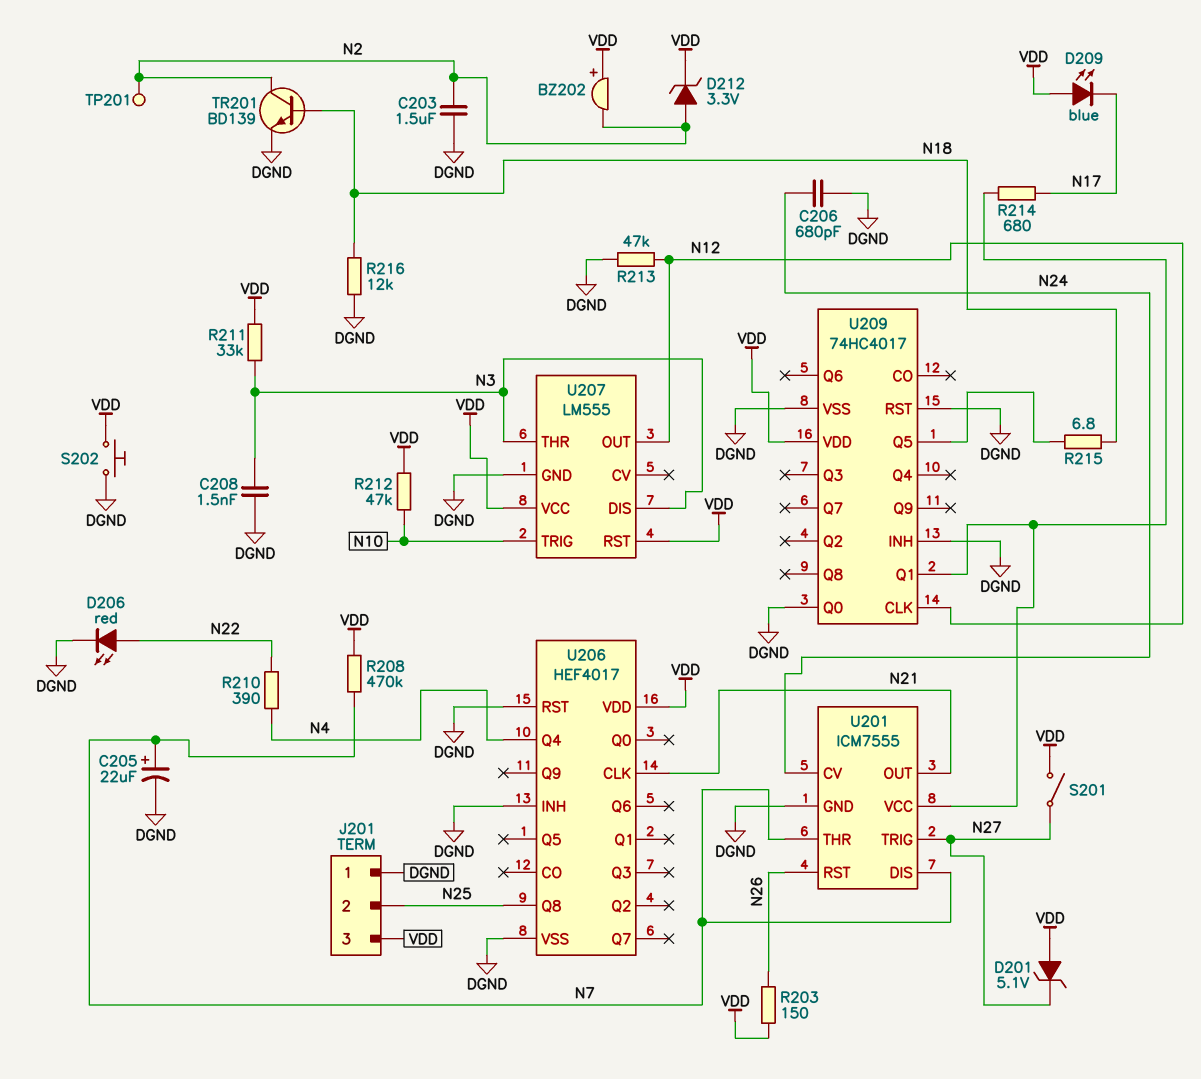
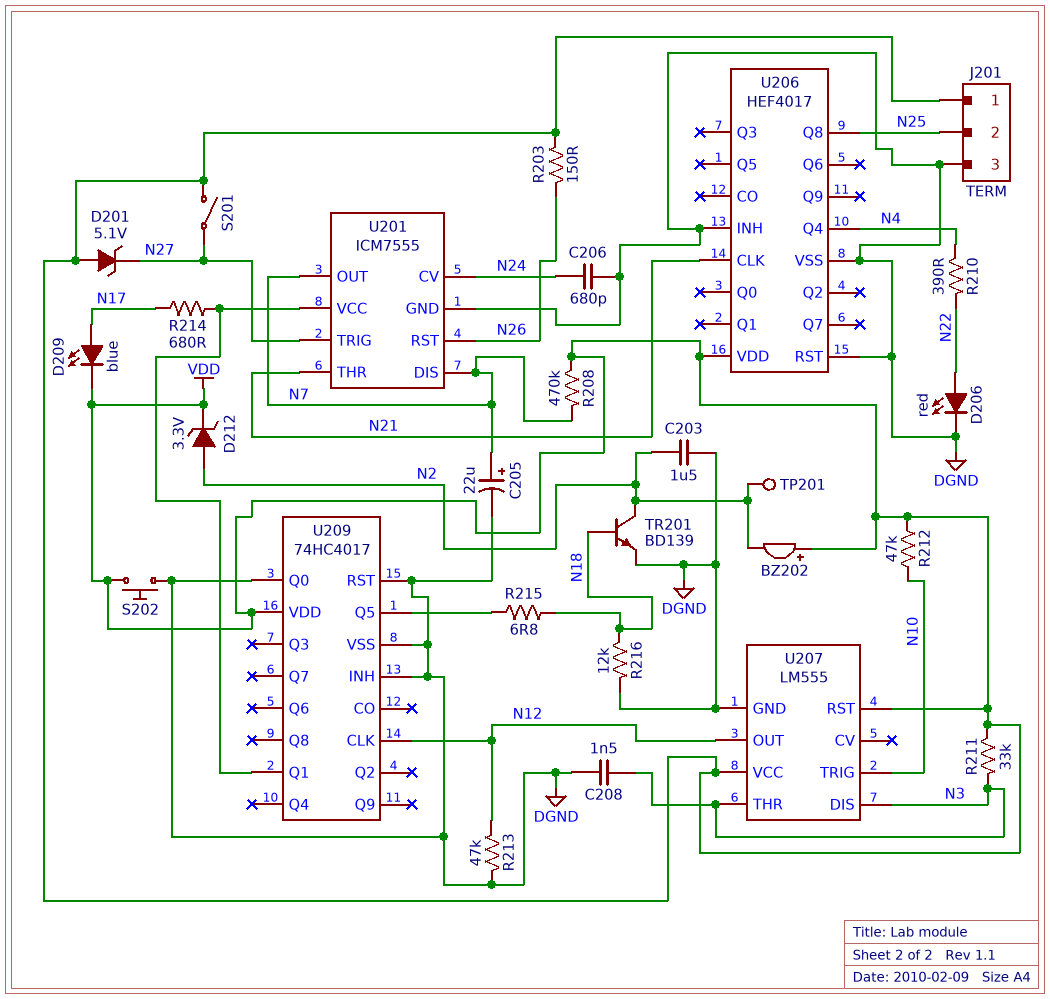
D209: LED blue (A VDD, K N17) -> LED blue (A N17, K VDD)
J201 pin 1: DGND -> VDD
J201 pin 3: VDD -> DGND
U201 pin OUT: N21 -> N7
U201 pin THR: N7 -> N21

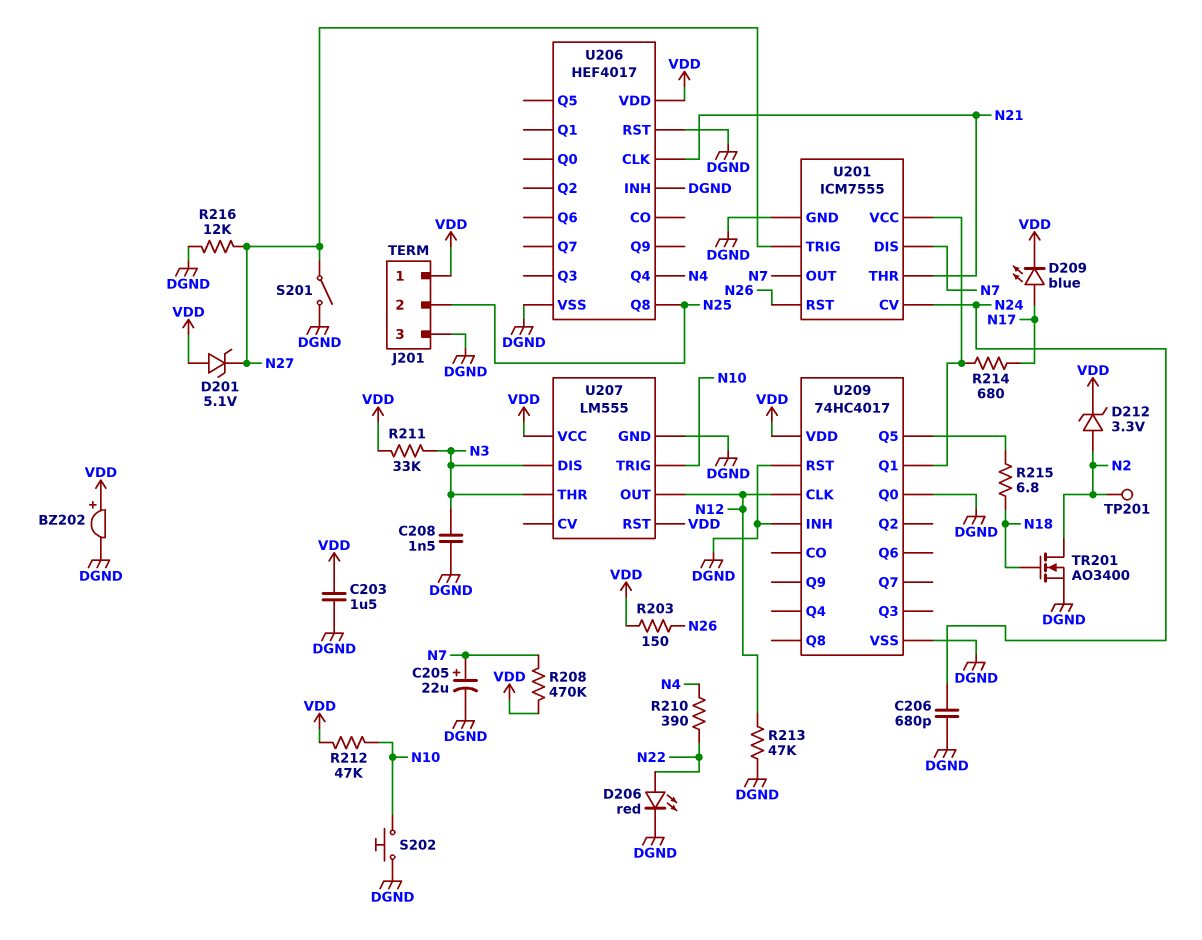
BZ202: buzzer (plus VDD, minus N2) -> buzzer (plus VDD, minus DGND)
C203: 1.5uF (DGND, N2) -> 1.5uF (DGND, VDD)
R216: 12k (DGND, N18) -> 12k (DGND, N27)
S201: switch (N27, VDD) -> switch (DGND, N27)
S202: button (DGND, VDD) -> button (DGND, N10)
TR201: NPN BD139 (B N18, C N2, E DGND) -> NMOS AO3400 (G N18, D N2, S DGND)

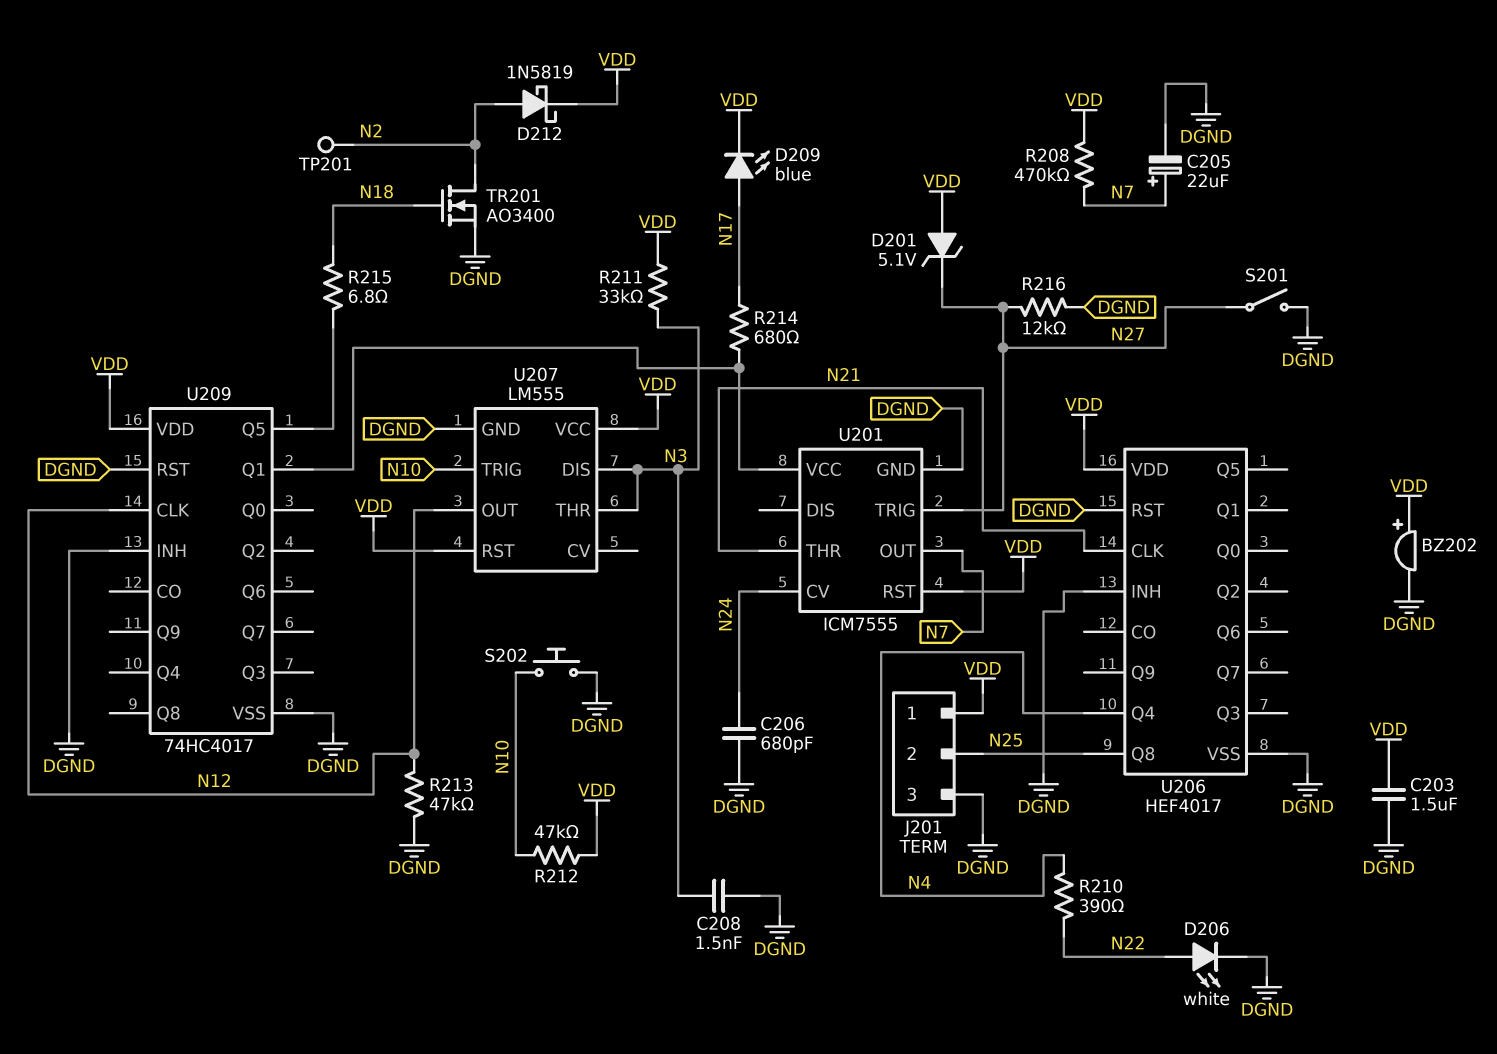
D206: LED red (A N22, K DGND) -> LED white (A N22, K DGND)
D212: zener 3.3V (A N2, K VDD) -> schottky 1N5819 (A N2, K VDD)
R203: 150 (N26, VDD) -> none
U201 pin DIS: N7 -> none
U201 pin RST: N26 -> VDD
U209 pin Q0: DGND -> none

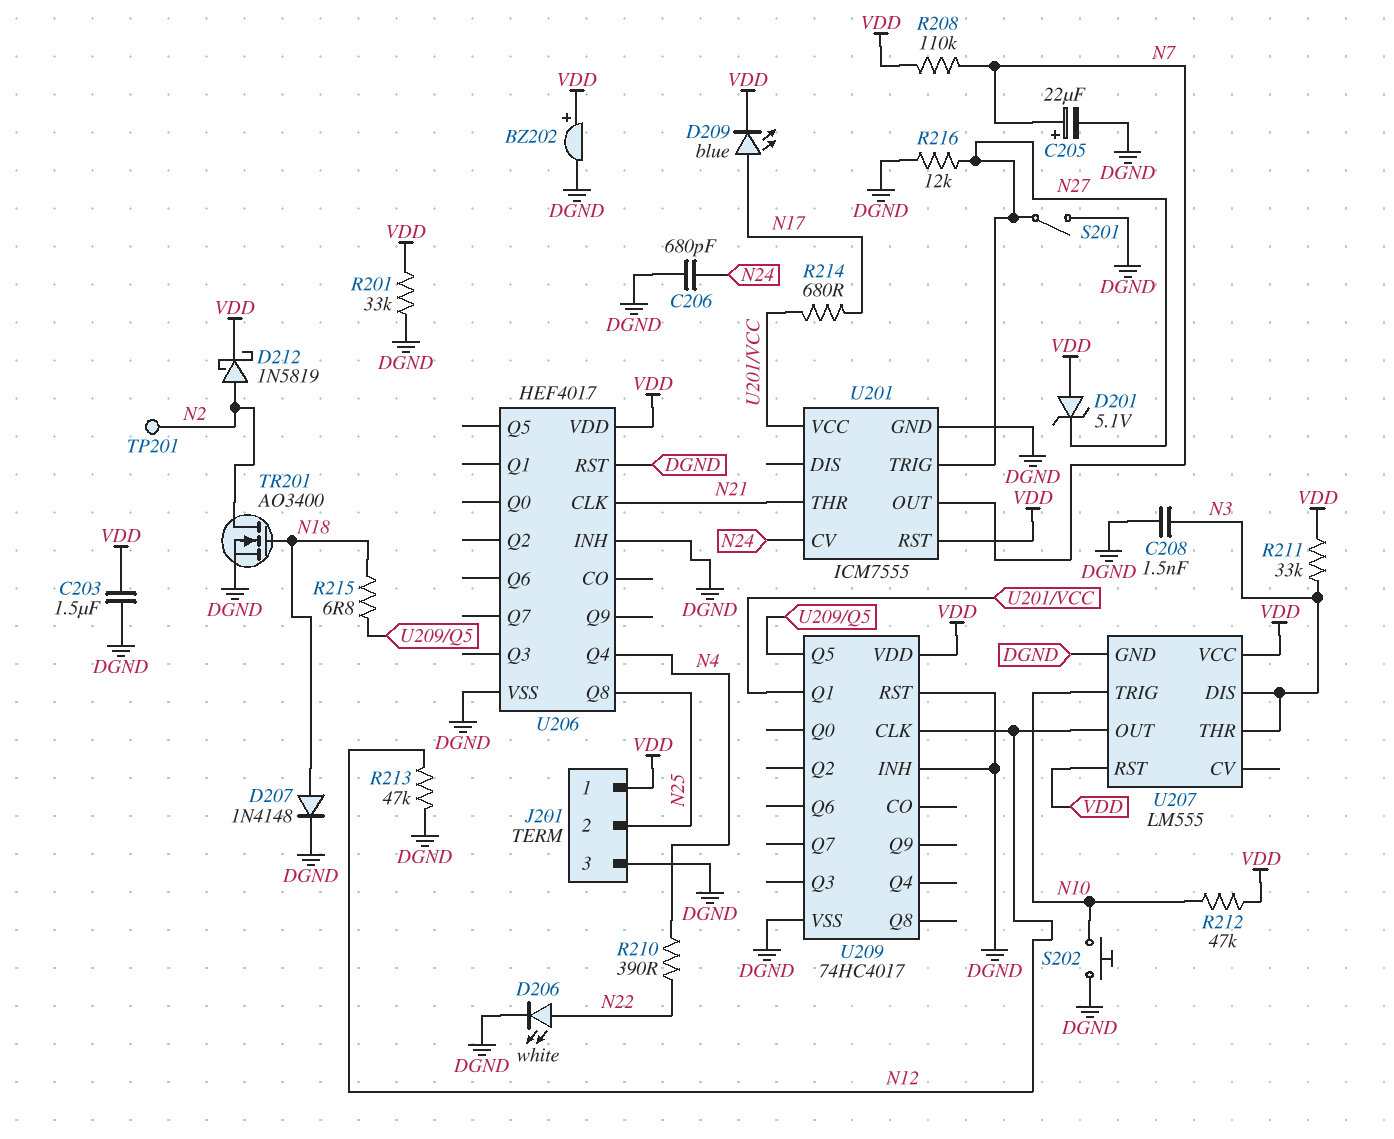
D207: none -> diode 1N4148 (A N18, K DGND)
R201: none -> 33k (DGND, VDD)
R208: 470k (N7, VDD) -> 110k (N7, VDD)

